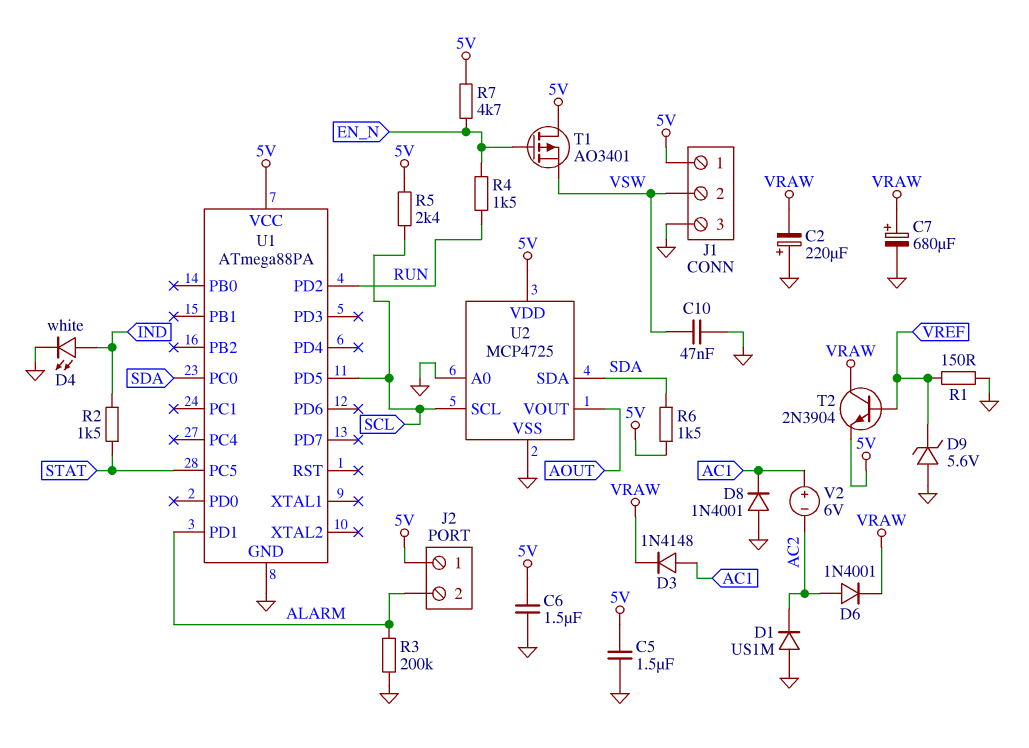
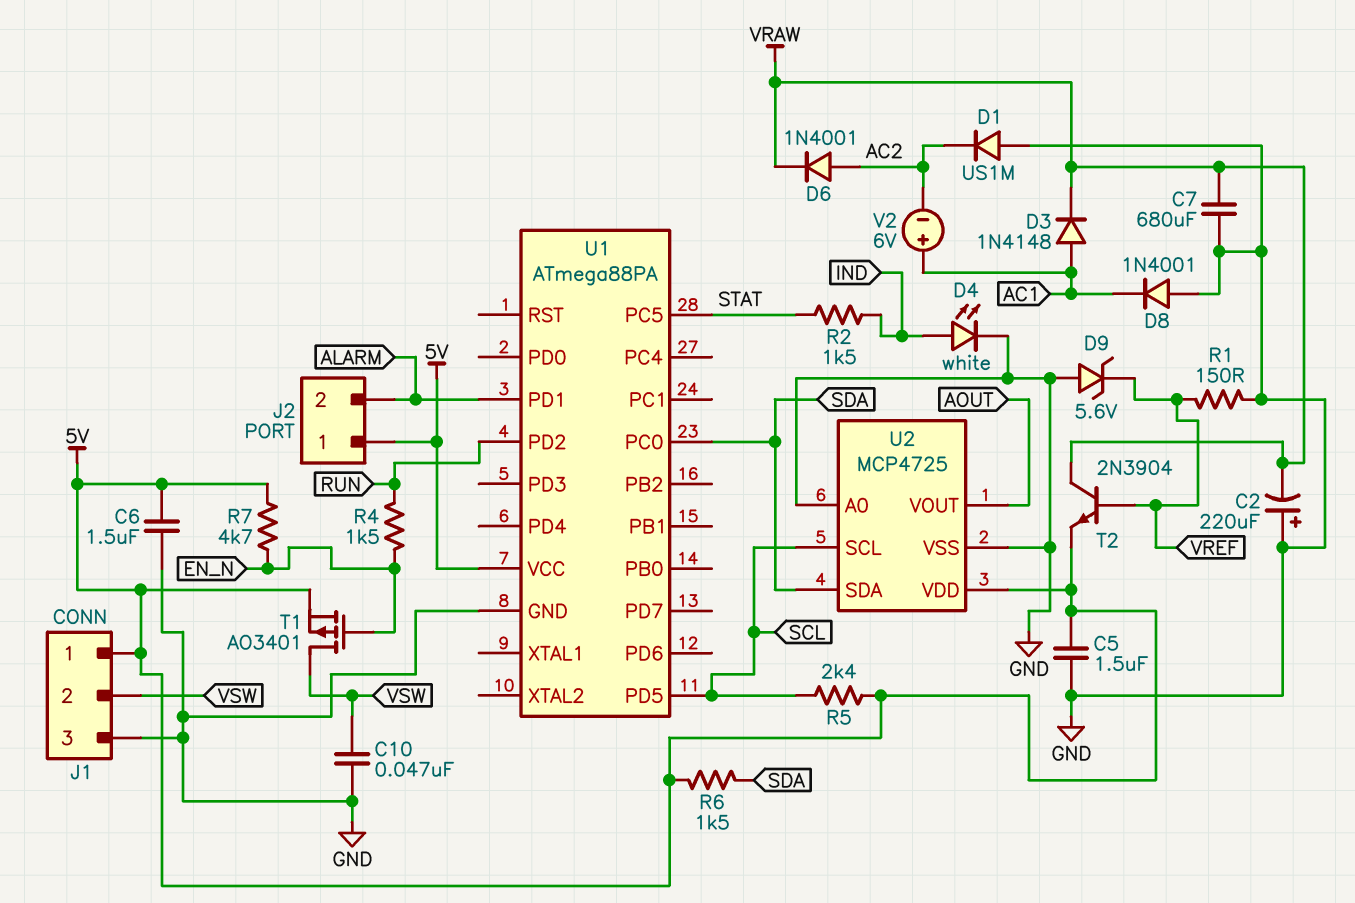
C7: 680uF (plus VRAW, minus GND) -> 680uF (GND, VRAW)
R3: 200k (ALARM, GND) -> none
T1: PMOS AO3401 (G EN_N, D 5V, S VSW) -> PMOS AO3401 (G EN_N, D VSW, S 5V)

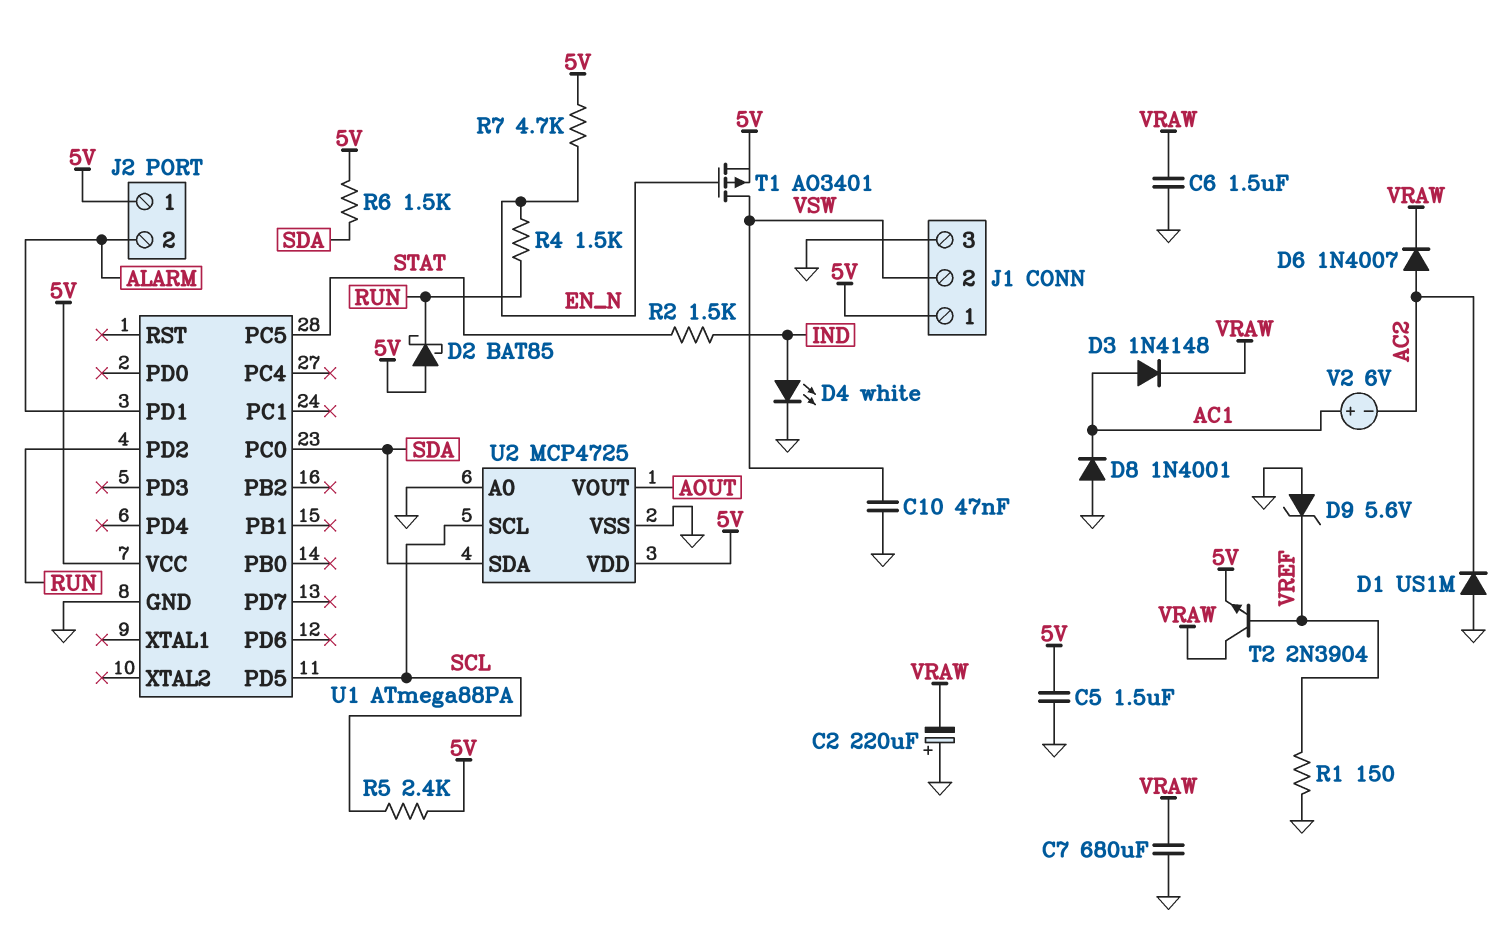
C6: 1.5uF (5V, GND) -> 1.5uF (GND, VRAW)
D2: none -> schottky BAT85 (A 5V, K RUN)
D6: diode 1N4001 (A AC2, K VRAW) -> diode 1N4007 (A AC2, K VRAW)

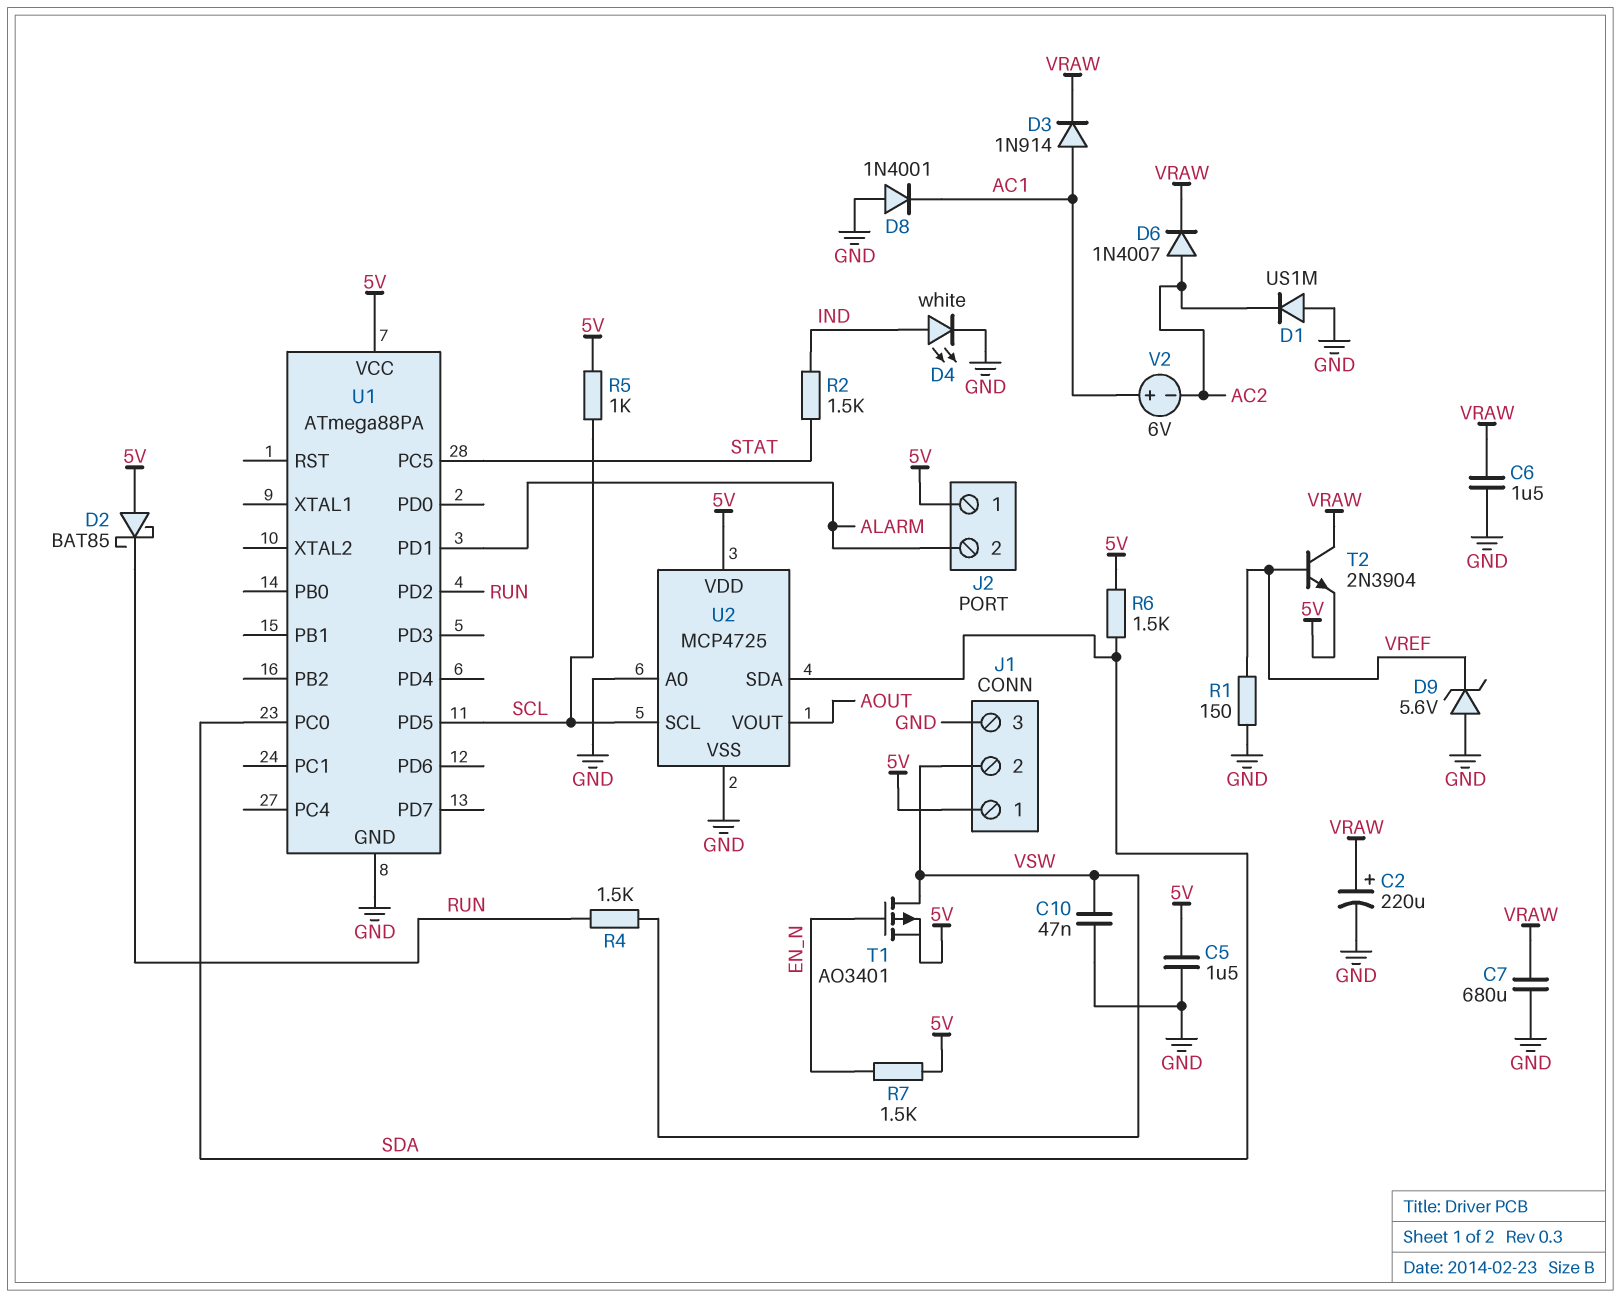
C2: 220uF (plus GND, minus VRAW) -> 220uF (plus VRAW, minus GND)
D3: diode 1N4148 (A AC1, K VRAW) -> diode 1N914 (A AC1, K VRAW)
R4: 1.5k (EN_N, RUN) -> 1.5k (RUN, VSW)
R5: 2.4k (5V, SCL) -> 1k (5V, SCL)
R7: 4.7k (5V, EN_N) -> 1.5k (5V, EN_N)

